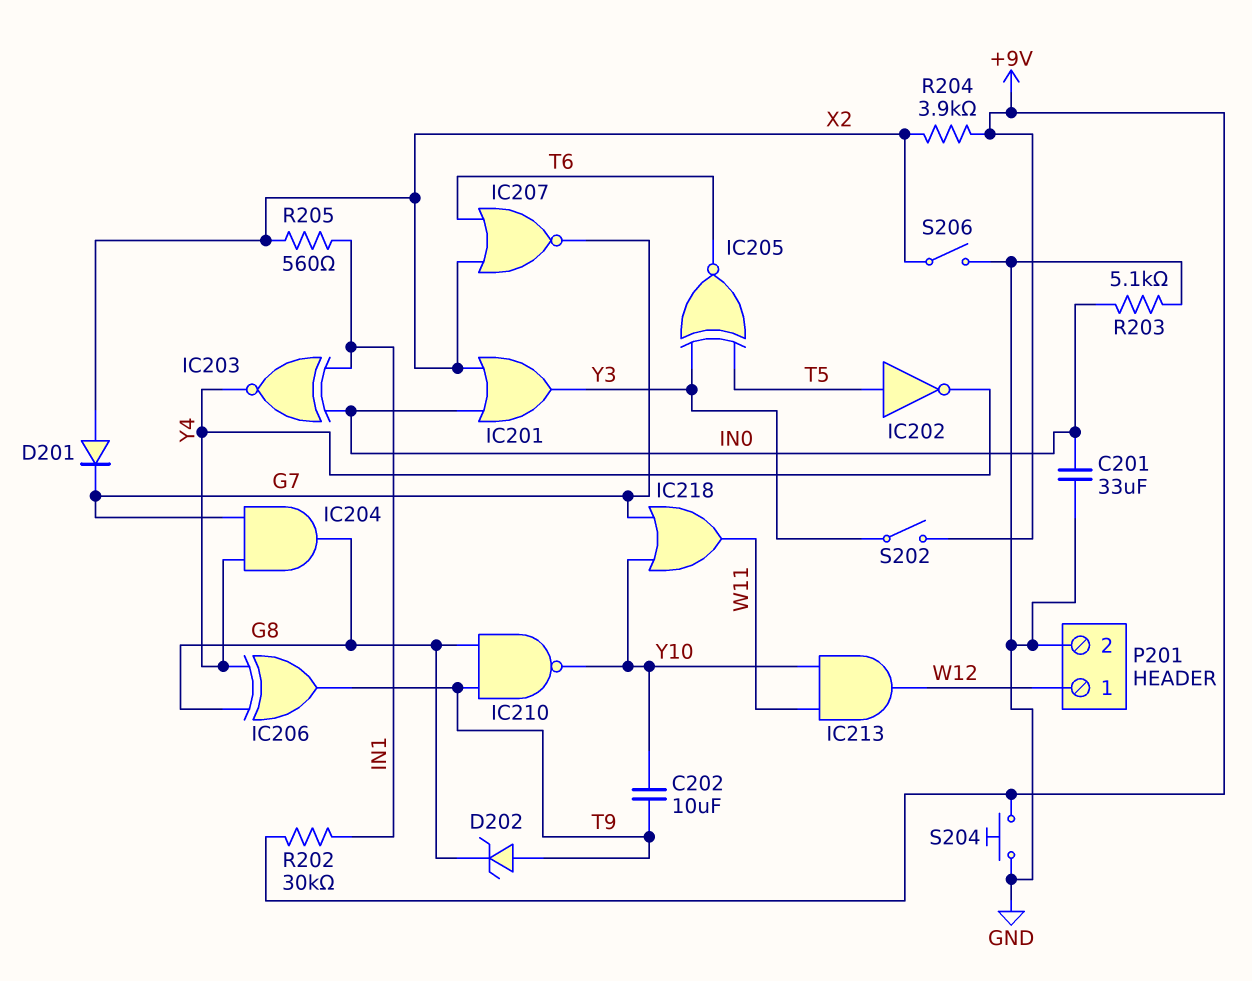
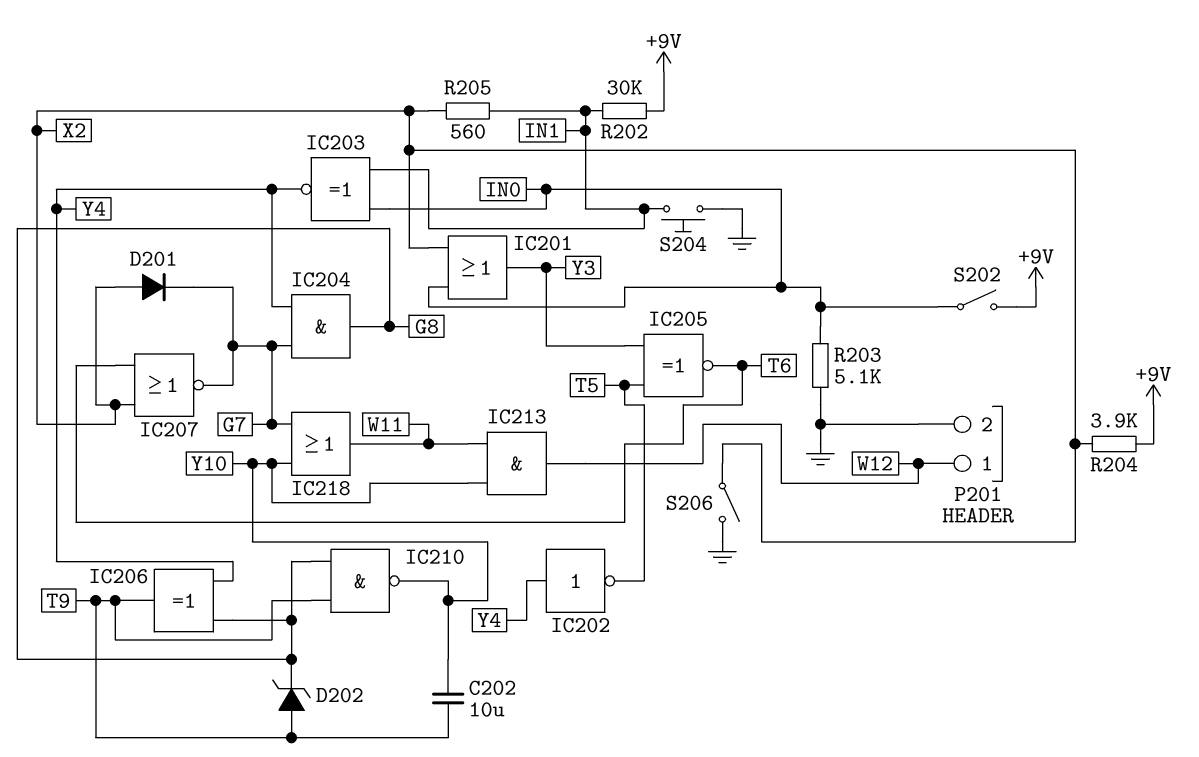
C201: 33uF (GND, IN0) -> none
IC202: NOT (in T5, out Y4) -> NOT (in Y4, out T5)
S202: switch (+9V, Y3) -> switch (+9V, IN0)
S204: button (+9V, GND) -> button (GND, IN1)

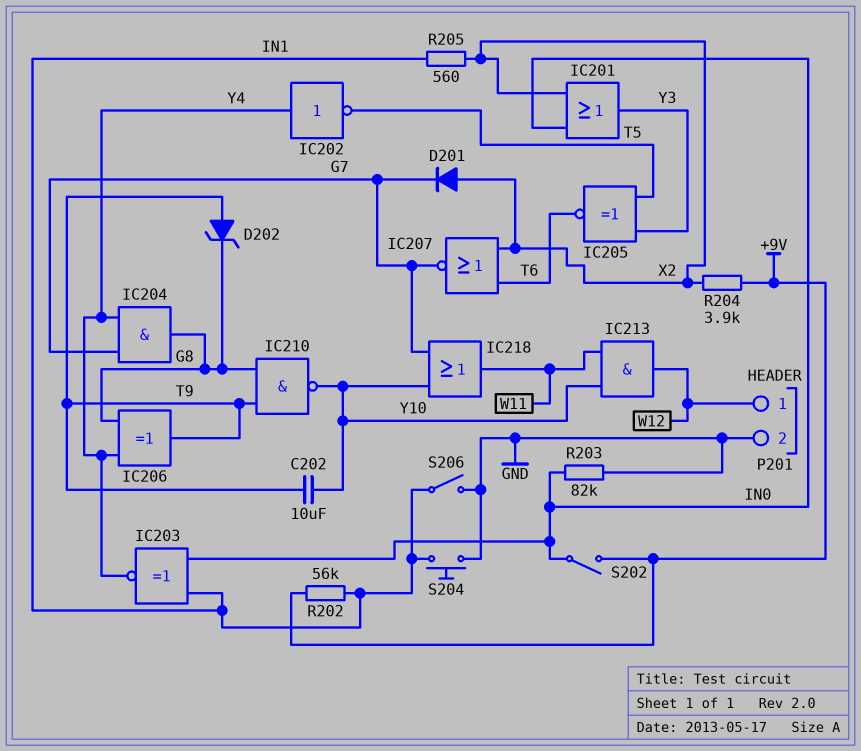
R202: 30k (+9V, IN1) -> 56k (+9V, IN1)
R203: 5.1k (GND, IN0) -> 82k (GND, IN0)
S206: switch (GND, X2) -> switch (GND, IN1)

